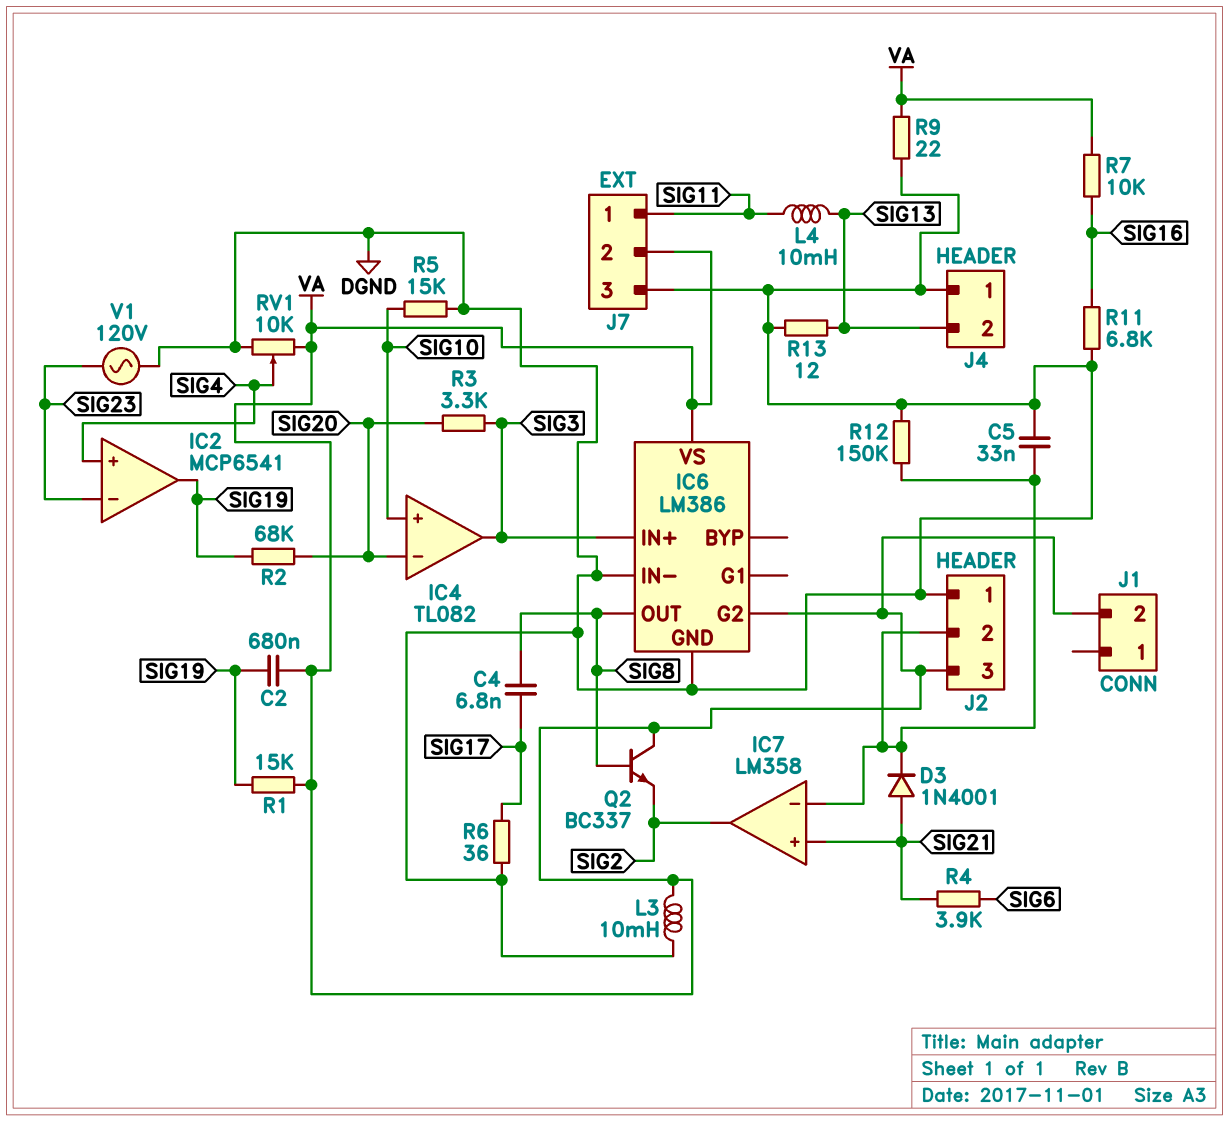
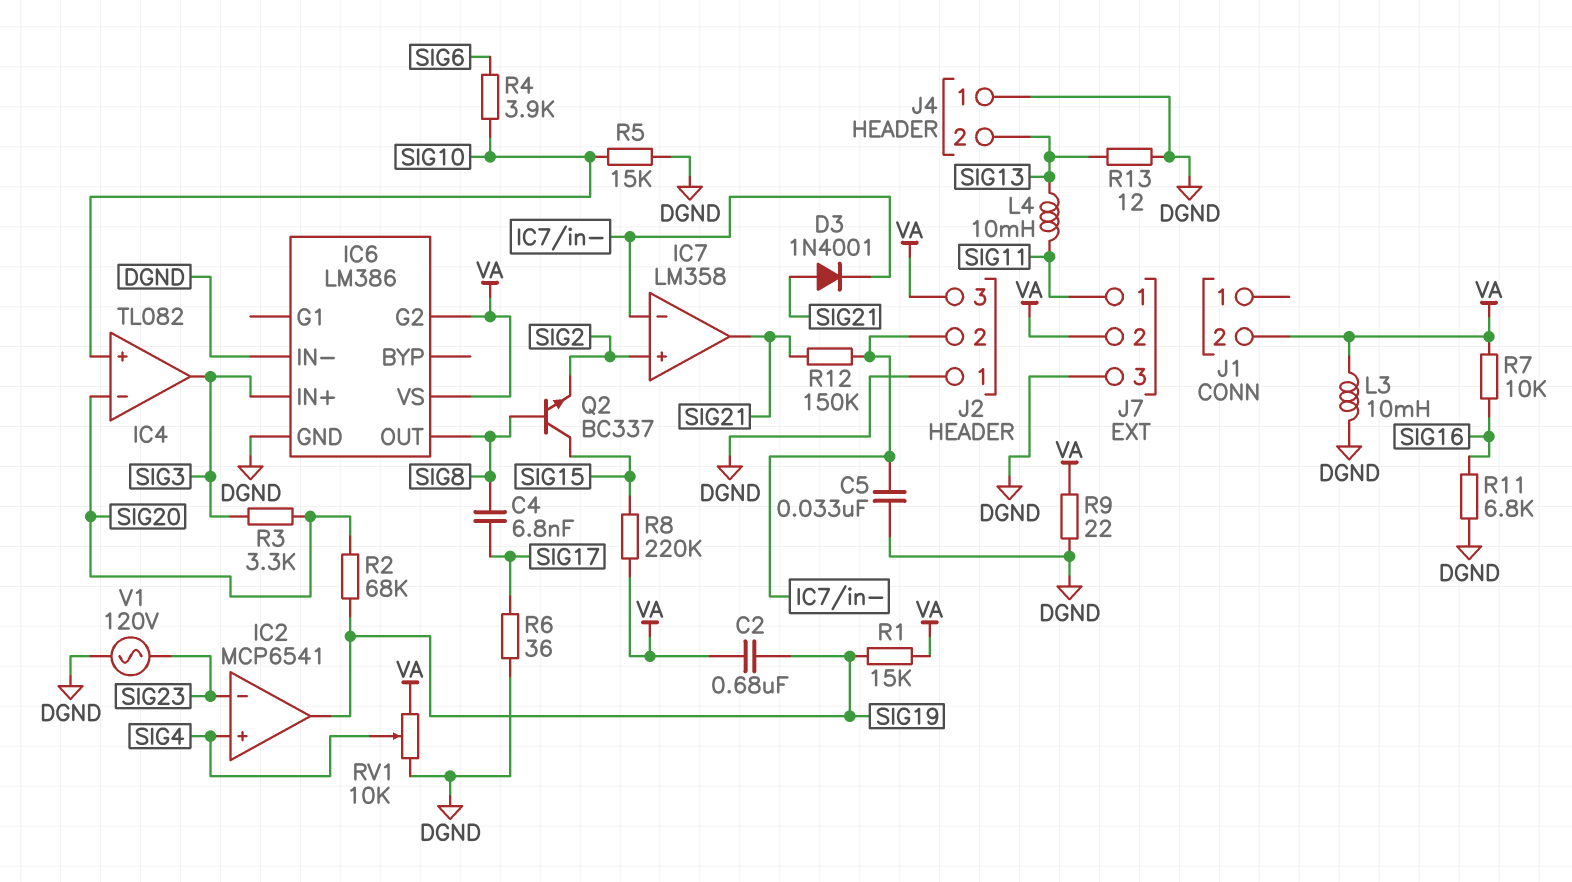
IC7 pin in+: SIG21 -> SIG2
IC7 pin out: SIG2 -> SIG21
Q2: NPN BC337 (B SIG8, C VA, E SIG2) -> NPN BC337 (B SIG8, C SIG15, E SIG2)
R4: 3.9k (SIG6, SIG21) -> 3.9k (SIG6, SIG10)
R8: none -> 220k (SIG15, VA)
R12: 150k (DGND, IC7/in-) -> 150k (IC7/in-, SIG21)

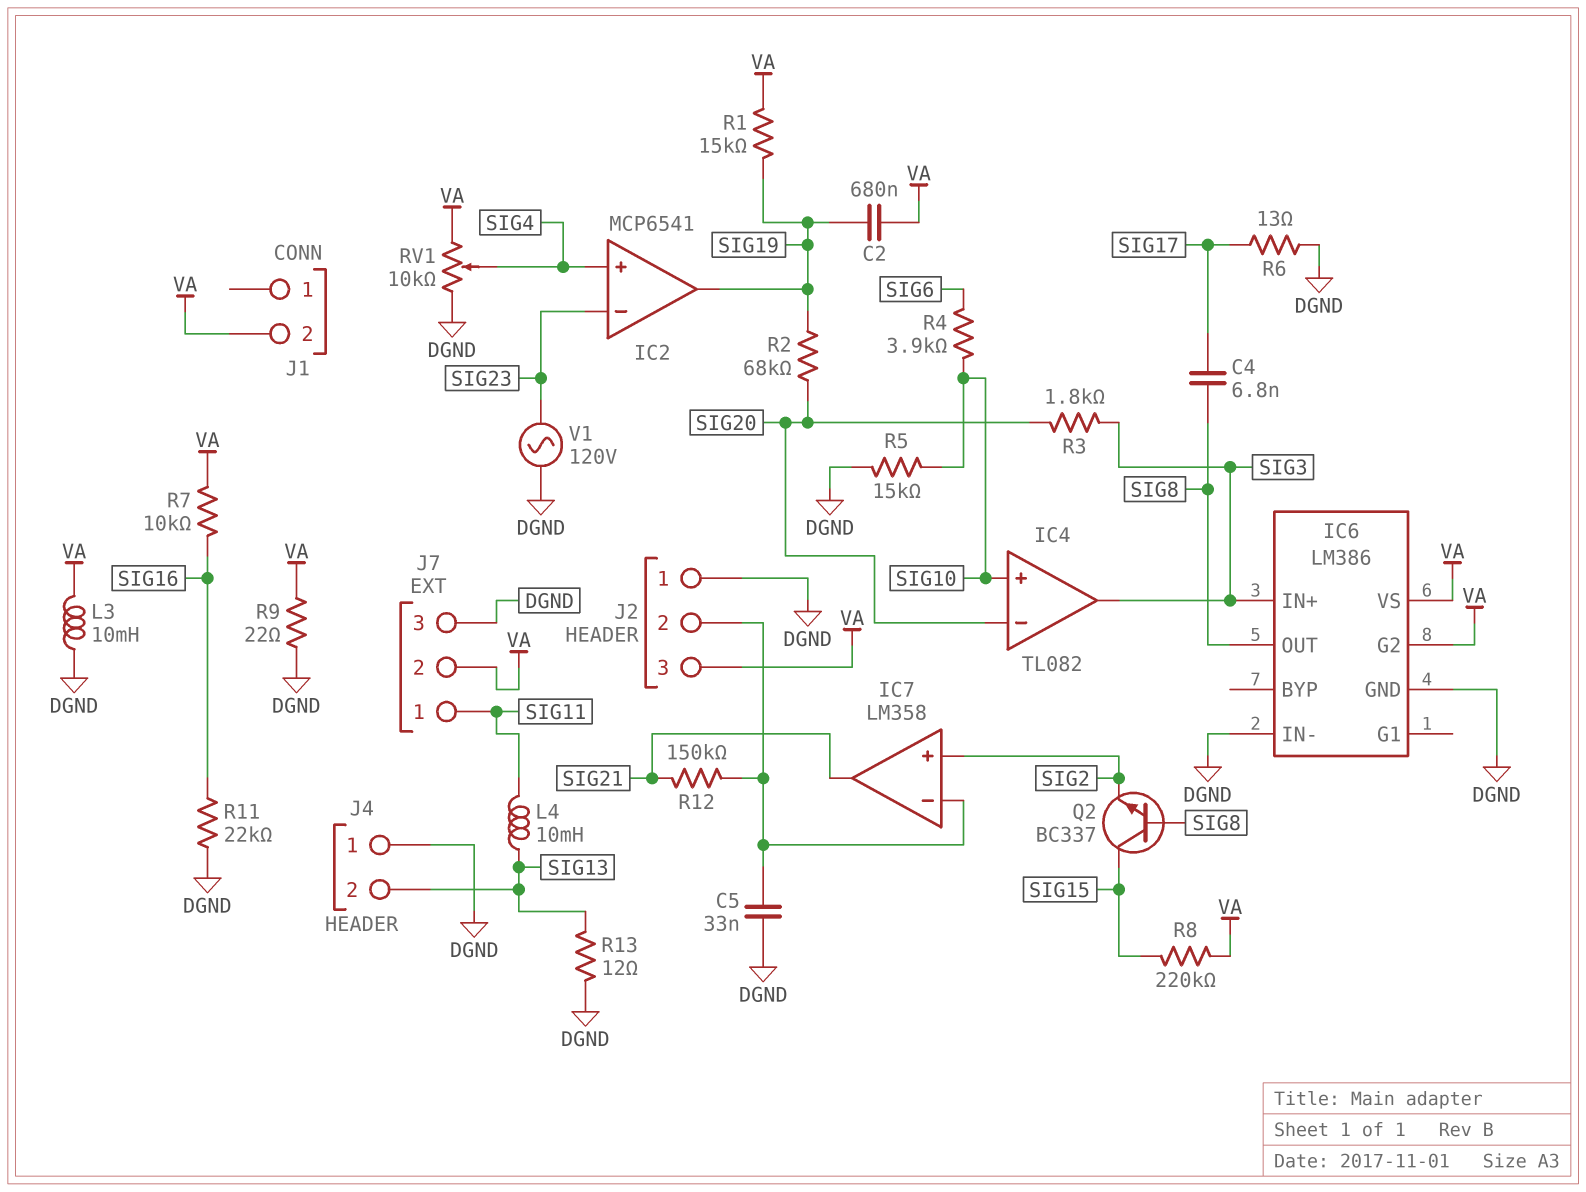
D3: diode 1N4001 (A SIG21, K IC7/in-) -> none
R3: 3.3k (SIG3, SIG20) -> 1.8k (SIG3, SIG20)
R6: 36 (DGND, SIG17) -> 13 (DGND, SIG17)
R11: 6.8k (DGND, SIG16) -> 22k (DGND, SIG16)

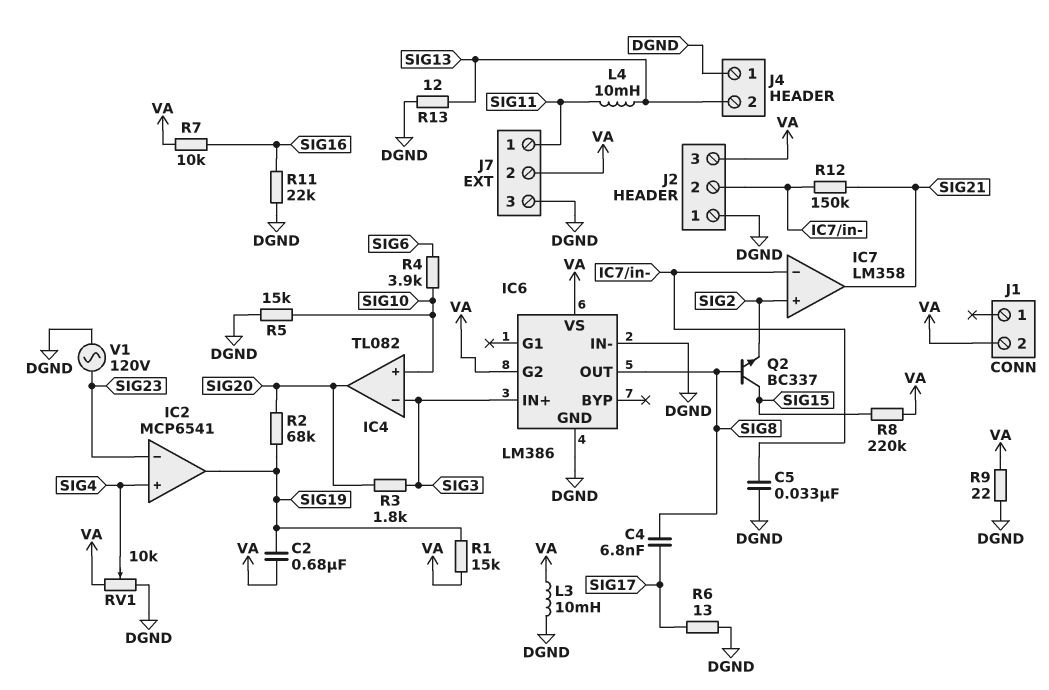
IC4 pin in-: SIG20 -> SIG3
IC4 pin out: SIG3 -> SIG20

